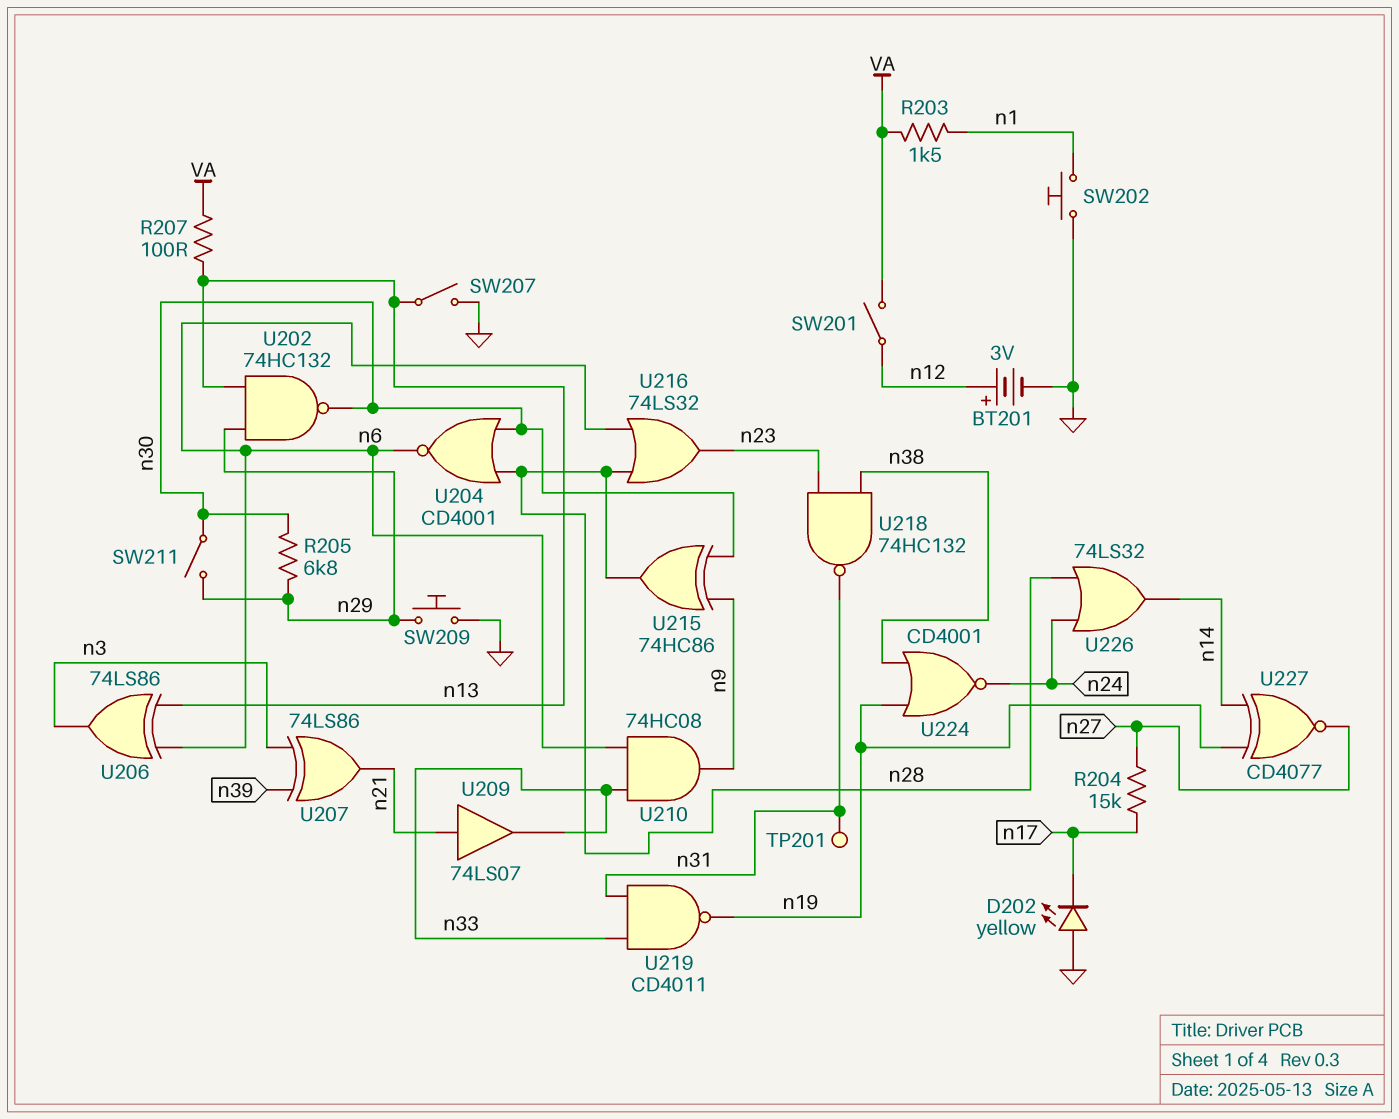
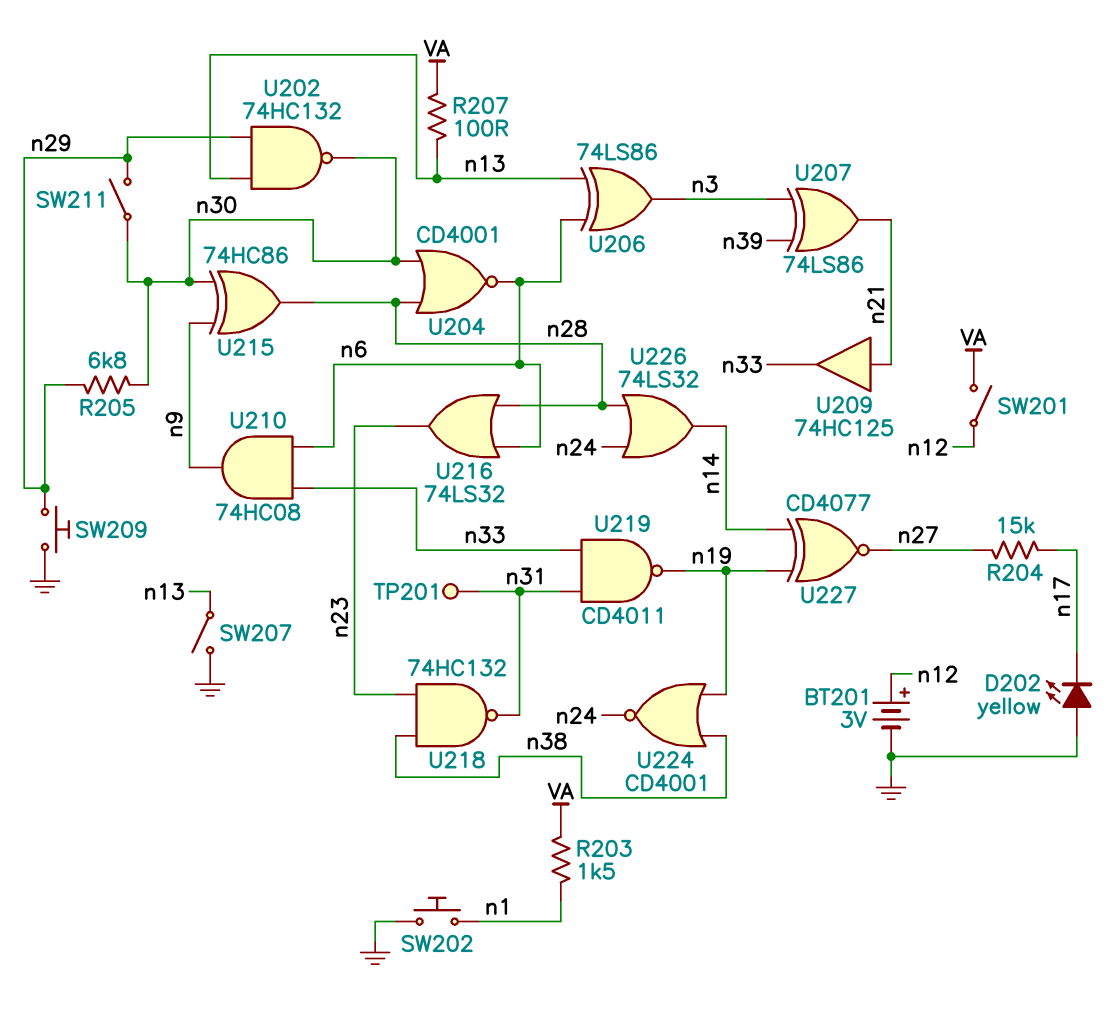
U209: buffer 74LS07 (in n21, out n33) -> buffer 74HC125 (in n21, out n33)

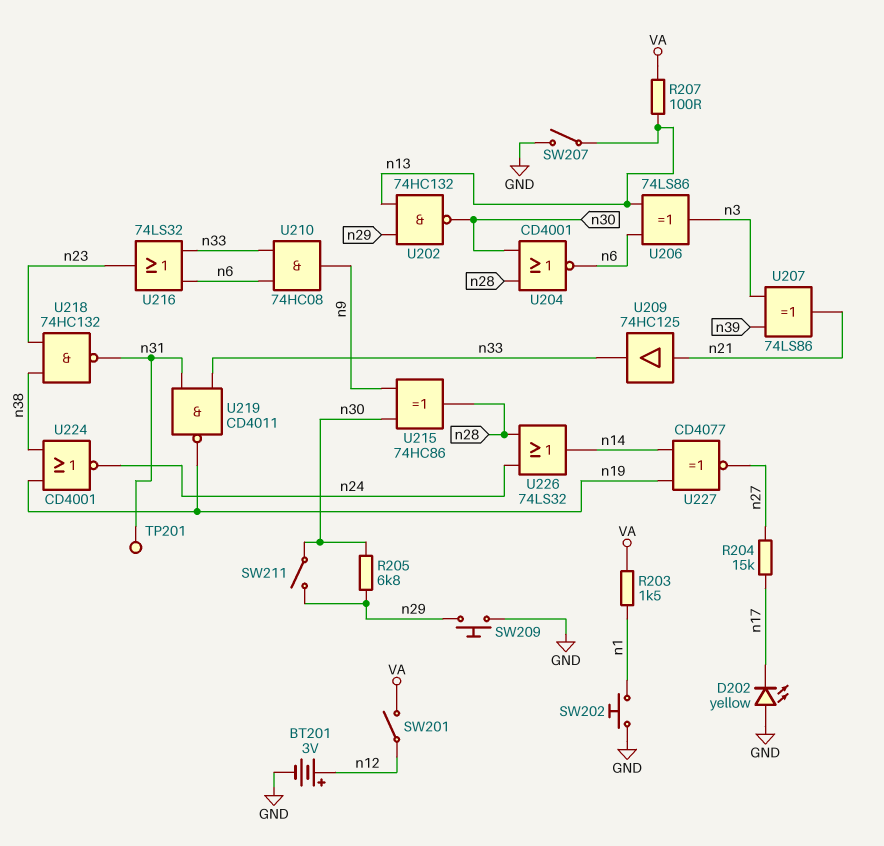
U216: OR 74LS32 (in n6, in n28, out n23) -> OR 74LS32 (in n6, in n33, out n23)

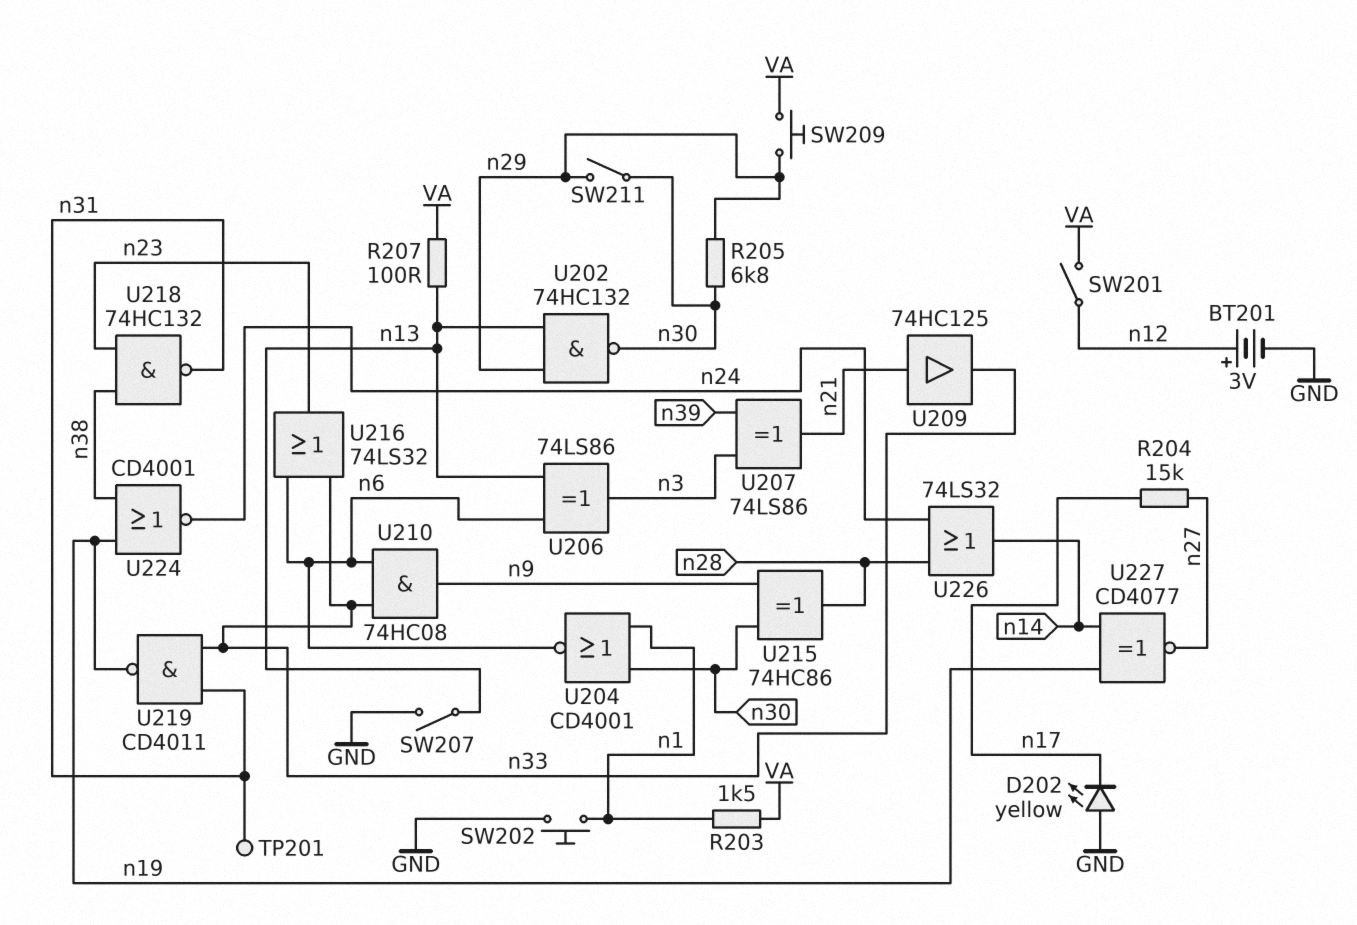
SW209: button (GND, n29) -> button (VA, n29)
U204: NOR CD4001 (in n28, in n30, out n6) -> NOR CD4001 (in n1, in n30, out n6)

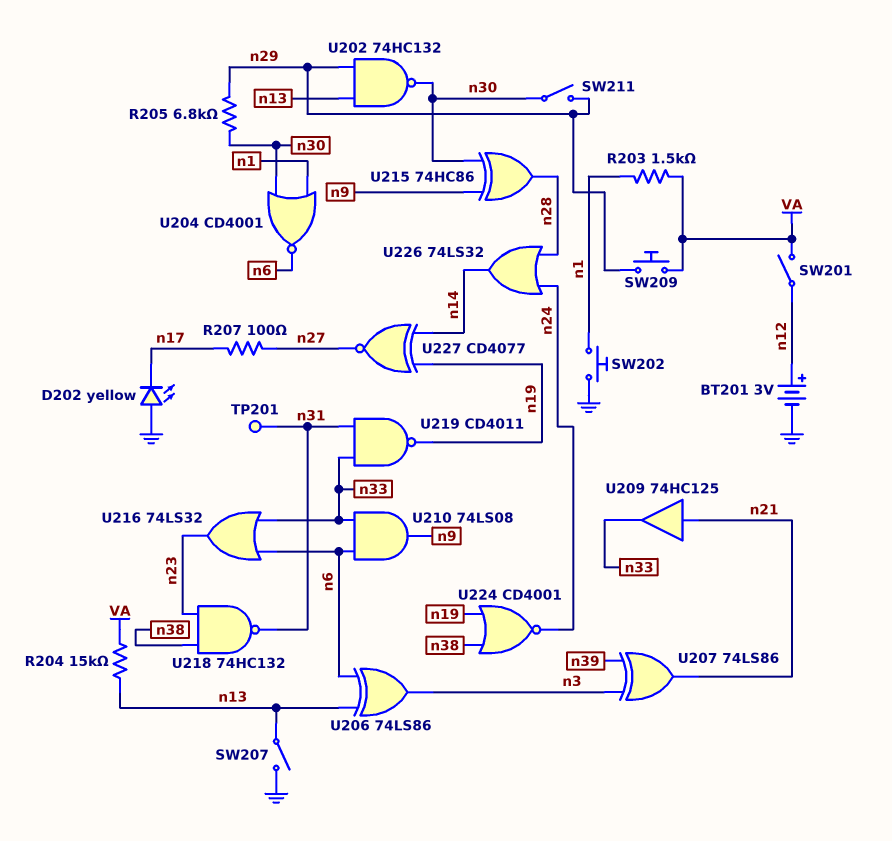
R204: 15k (n17, n27) -> 15k (VA, n13)
R207: 100 (VA, n13) -> 100 (n17, n27)
U210: AND 74HC08 (in n6, in n33, out n9) -> AND 74LS08 (in n6, in n33, out n9)

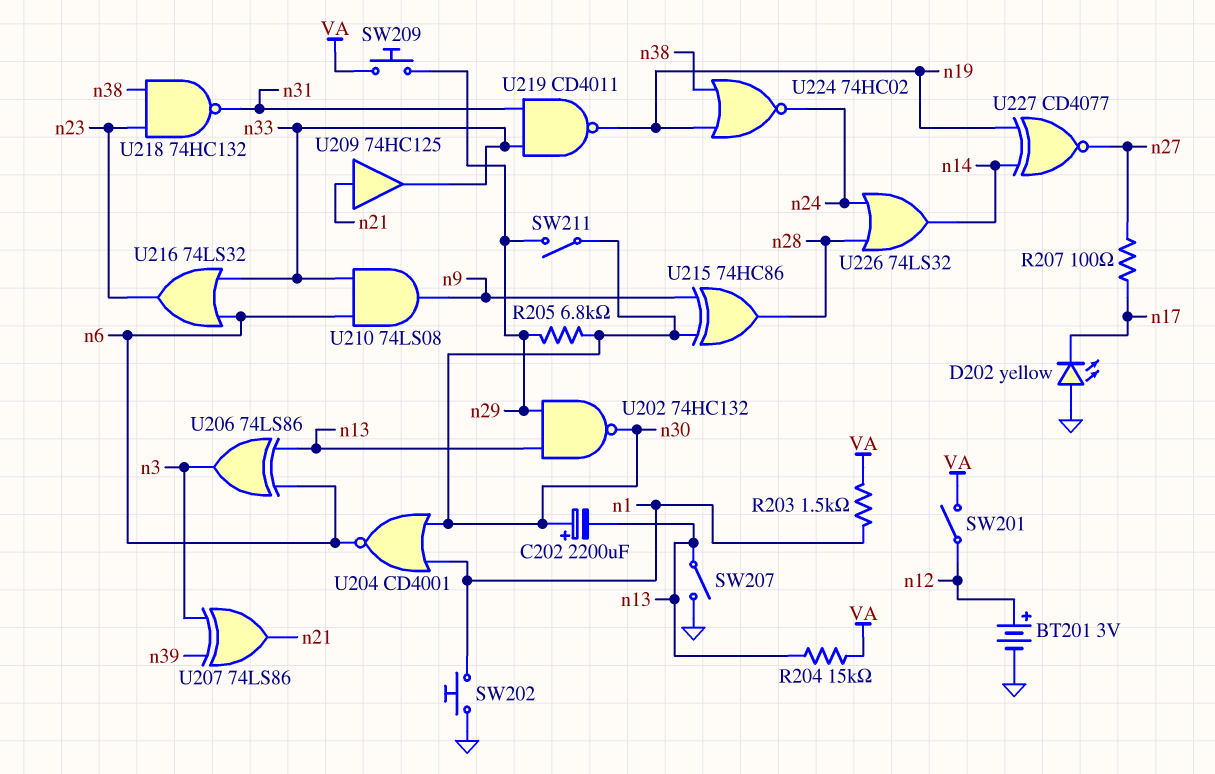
C202: none -> 2200uF (plus n30, minus n13)
TP201: test point (n31) -> none
U224: NOR CD4001 (in n19, in n38, out n24) -> NOR 74HC02 (in n19, in n38, out n24)

